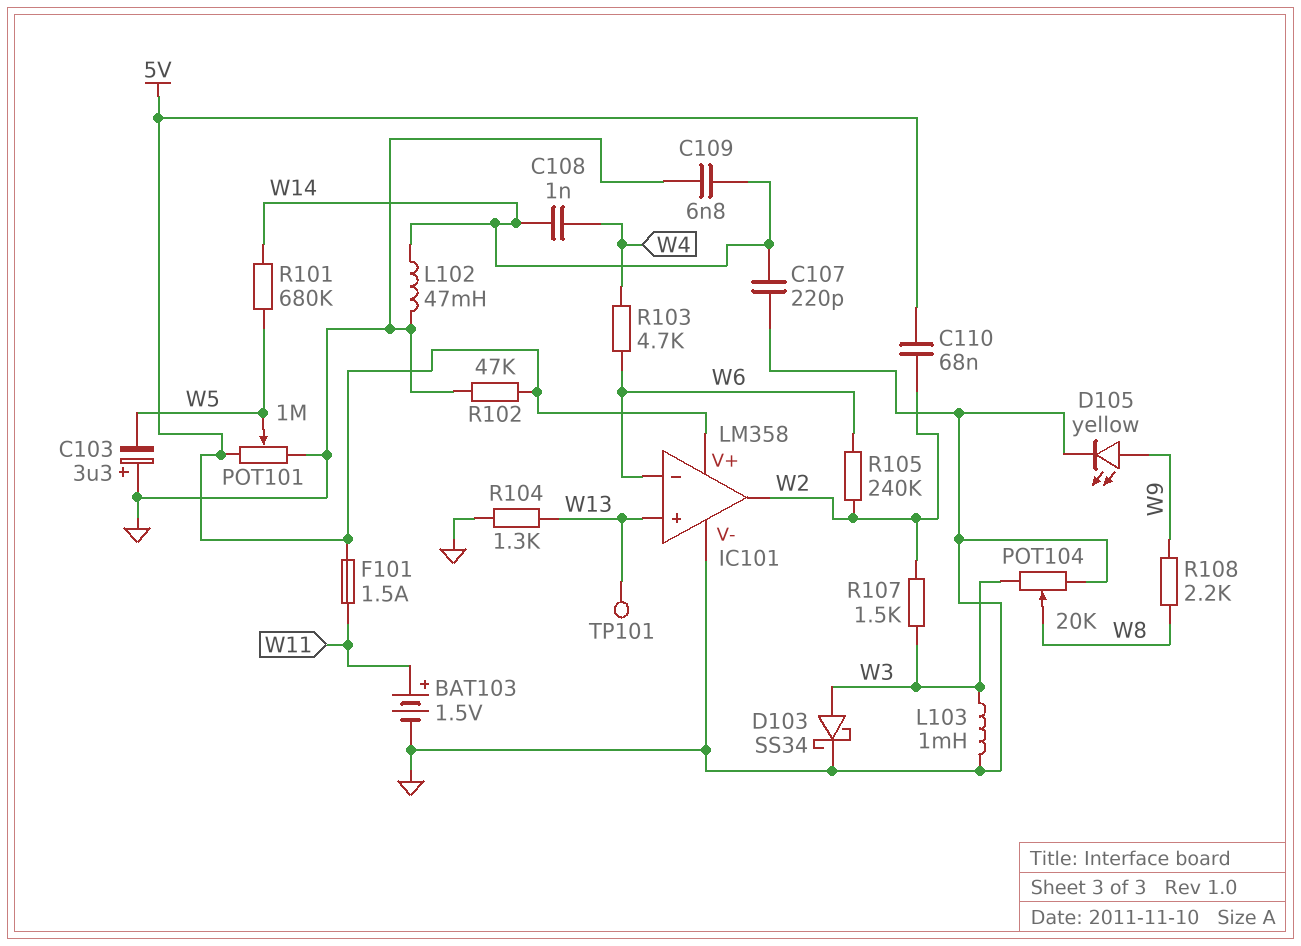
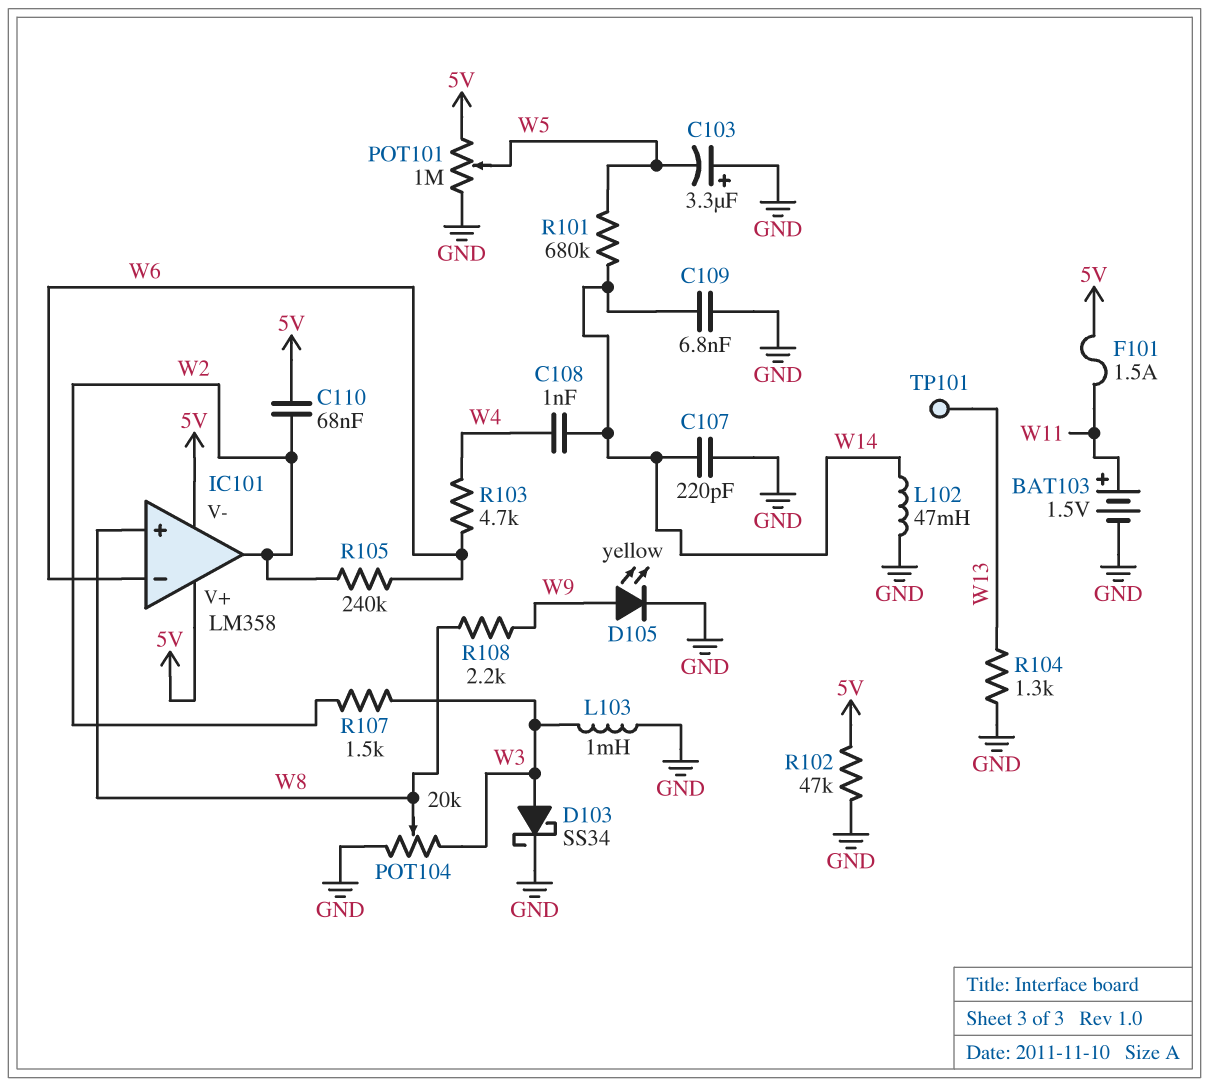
IC101 pin V-: GND -> 5V
IC101 pin in+: W13 -> W8

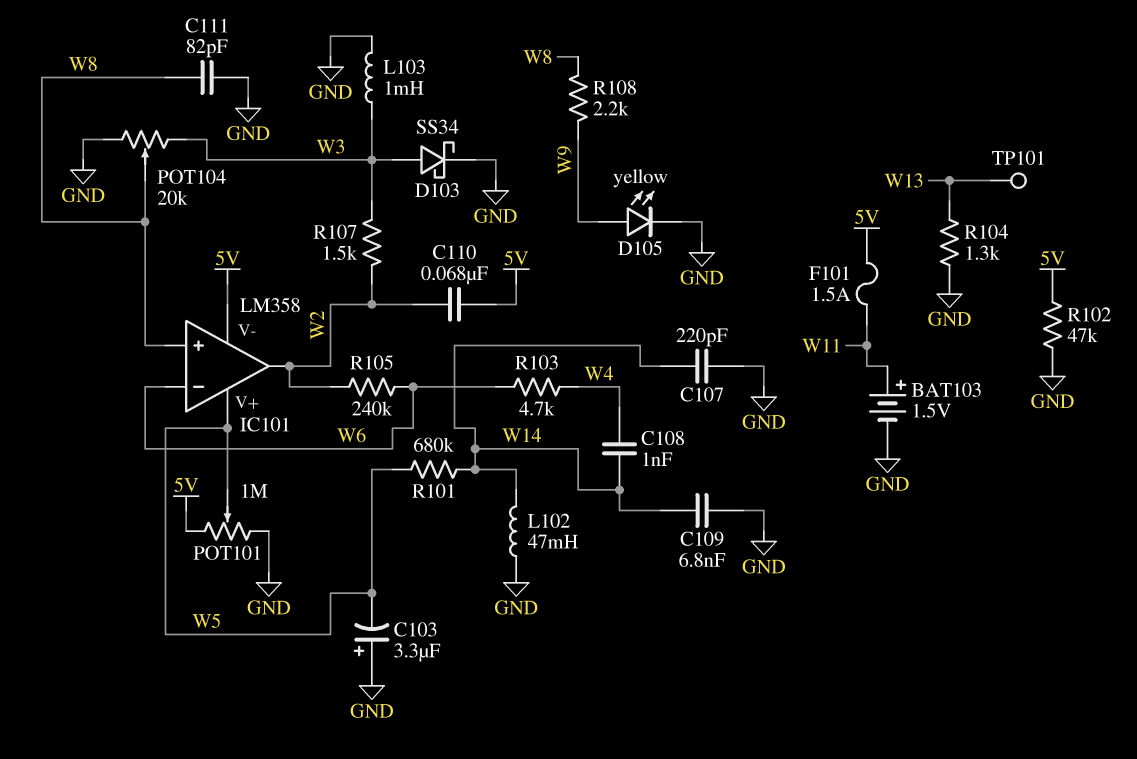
C111: none -> 82pF (GND, W8)
IC101 pin V+: 5V -> W5

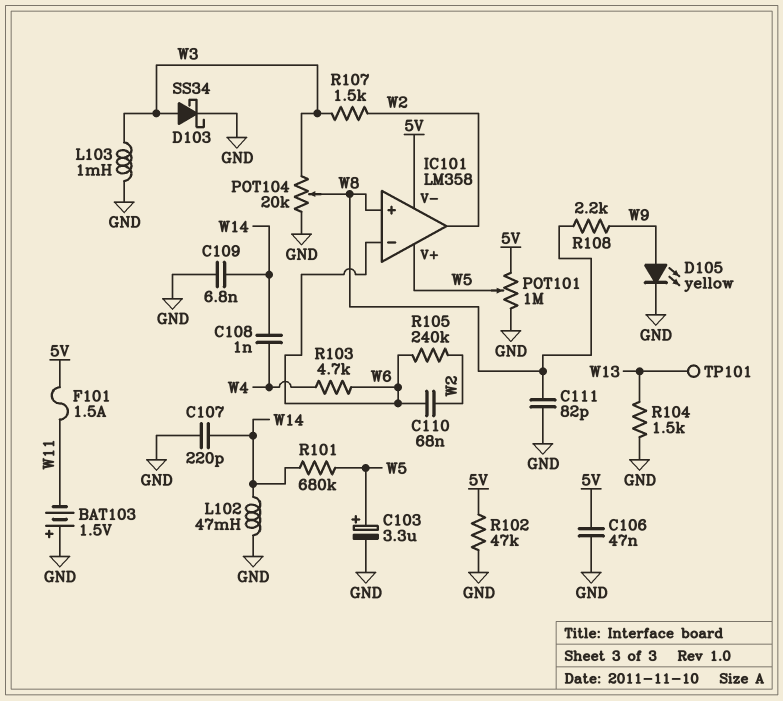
BAT103: 1.5V (plus W11, minus GND) -> 1.5V (plus GND, minus W11)
C103: 3.3uF (plus GND, minus W5) -> 3.3uF (plus W5, minus GND)
C106: none -> 47nF (5V, GND)
C110: 68nF (5V, W2) -> 68nF (W2, W6)
R104: 1.3k (GND, W13) -> 1.5k (GND, W13)

